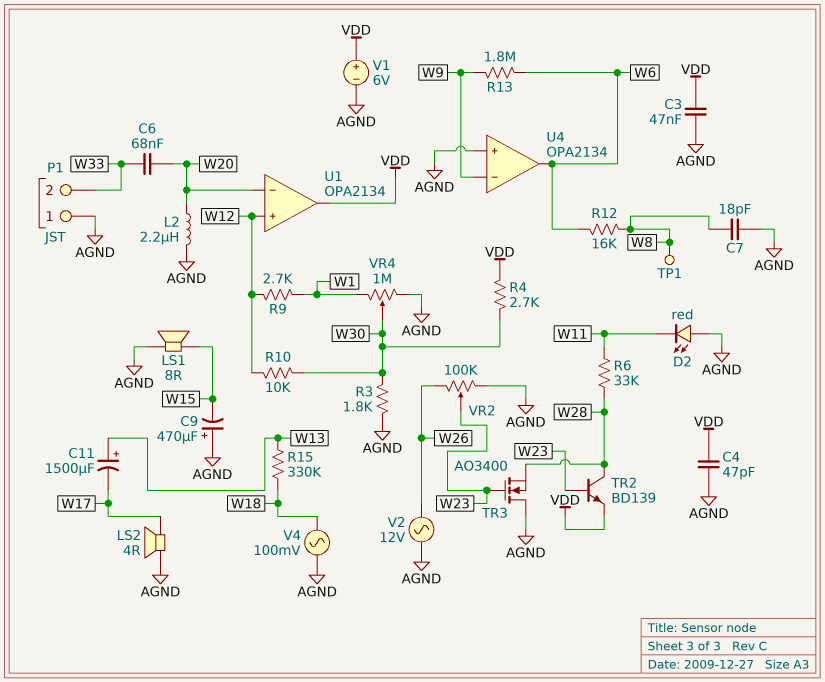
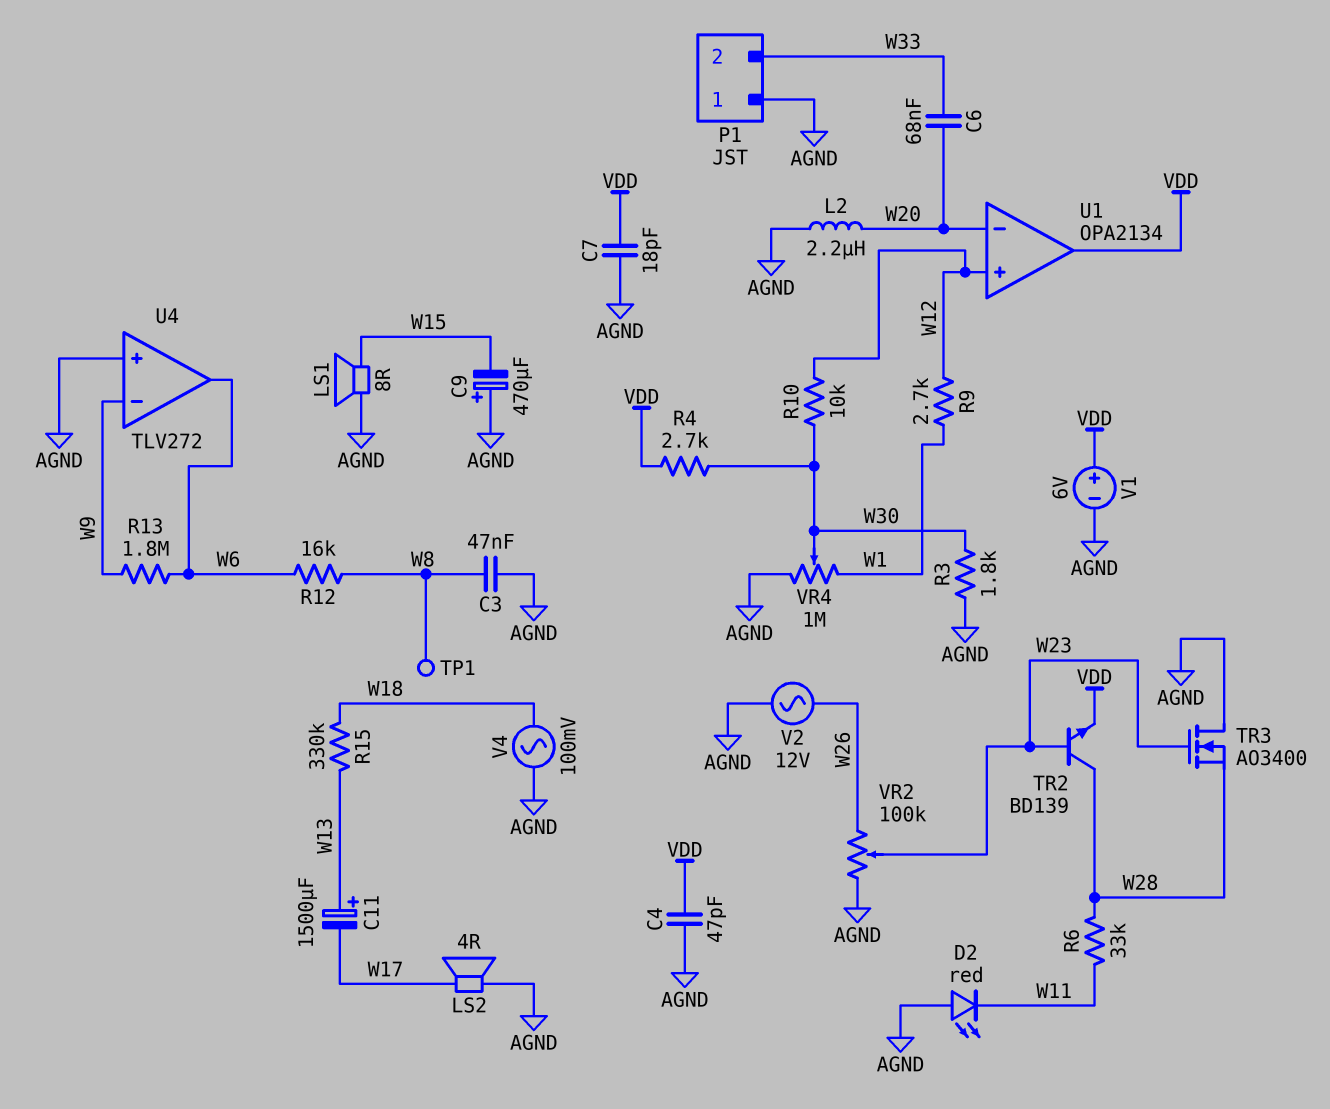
C3: 47nF (AGND, VDD) -> 47nF (AGND, W8)
C7: 18pF (AGND, W8) -> 18pF (AGND, VDD)
U4: OPA2134 -> TLV272

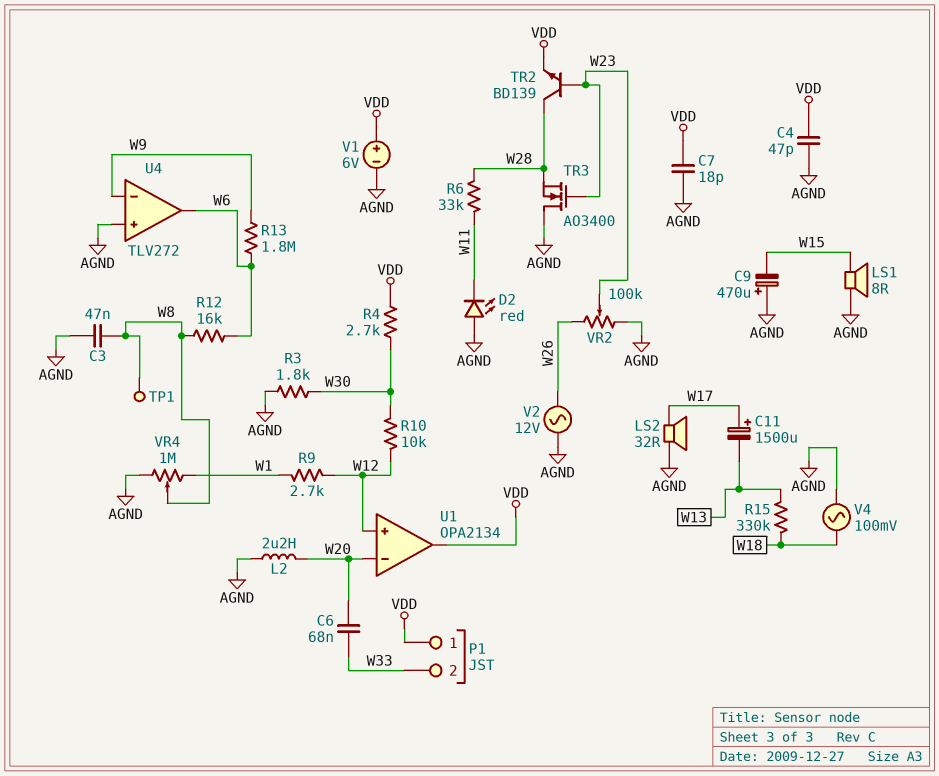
C11: 1500uF (plus W13, minus W17) -> 1500uF (plus W17, minus W13)
LS2: speaker 4R (AGND, W17) -> speaker 32R (AGND, W17)
P1 pin 1: AGND -> VDD
VR4: 1M (AGND, W1, wiper W30) -> 1M (AGND, W1, wiper W8)

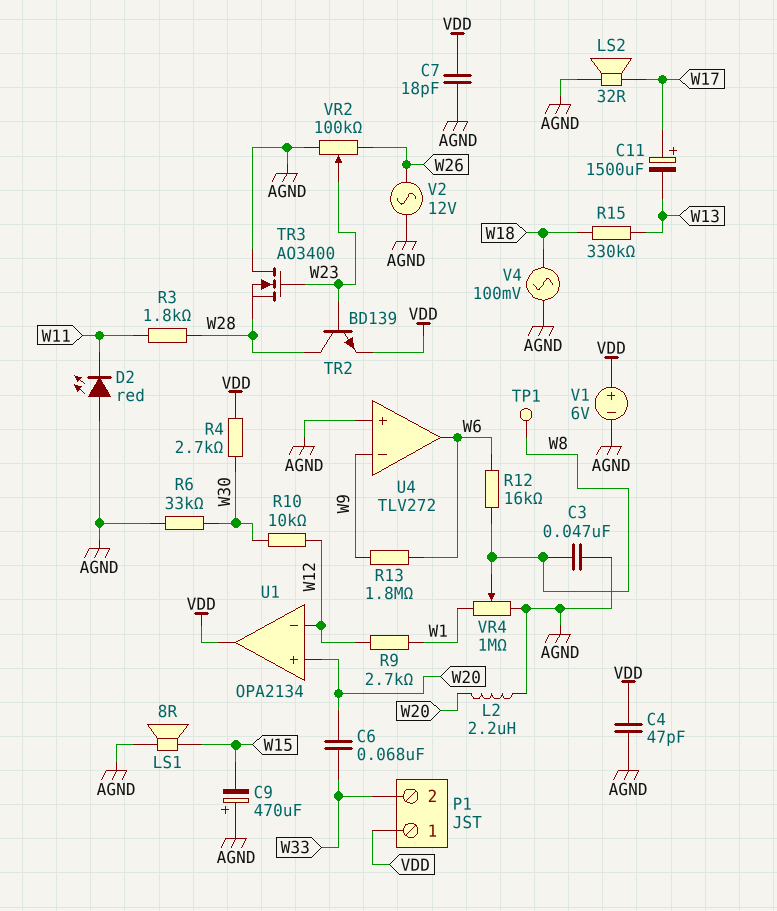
R3: 1.8k (AGND, W30) -> 1.8k (W11, W28)
R6: 33k (W11, W28) -> 33k (AGND, W30)
U1 pin in+: W12 -> W20
U1 pin in-: W20 -> W12

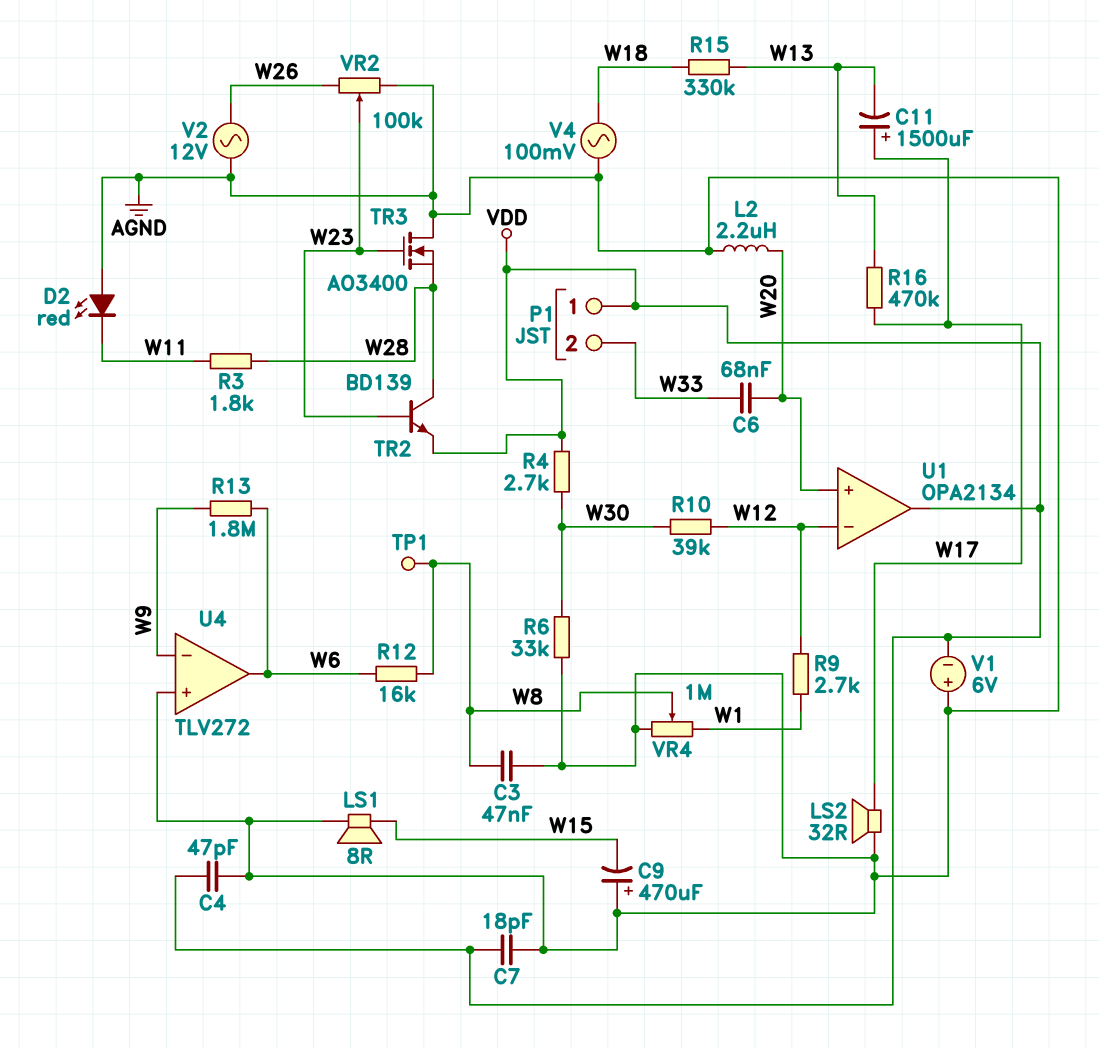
R10: 10k (W12, W30) -> 39k (W12, W30)
R16: none -> 470k (W13, W17)
V1: 6V (plus VDD, minus AGND) -> 6V (plus AGND, minus VDD)

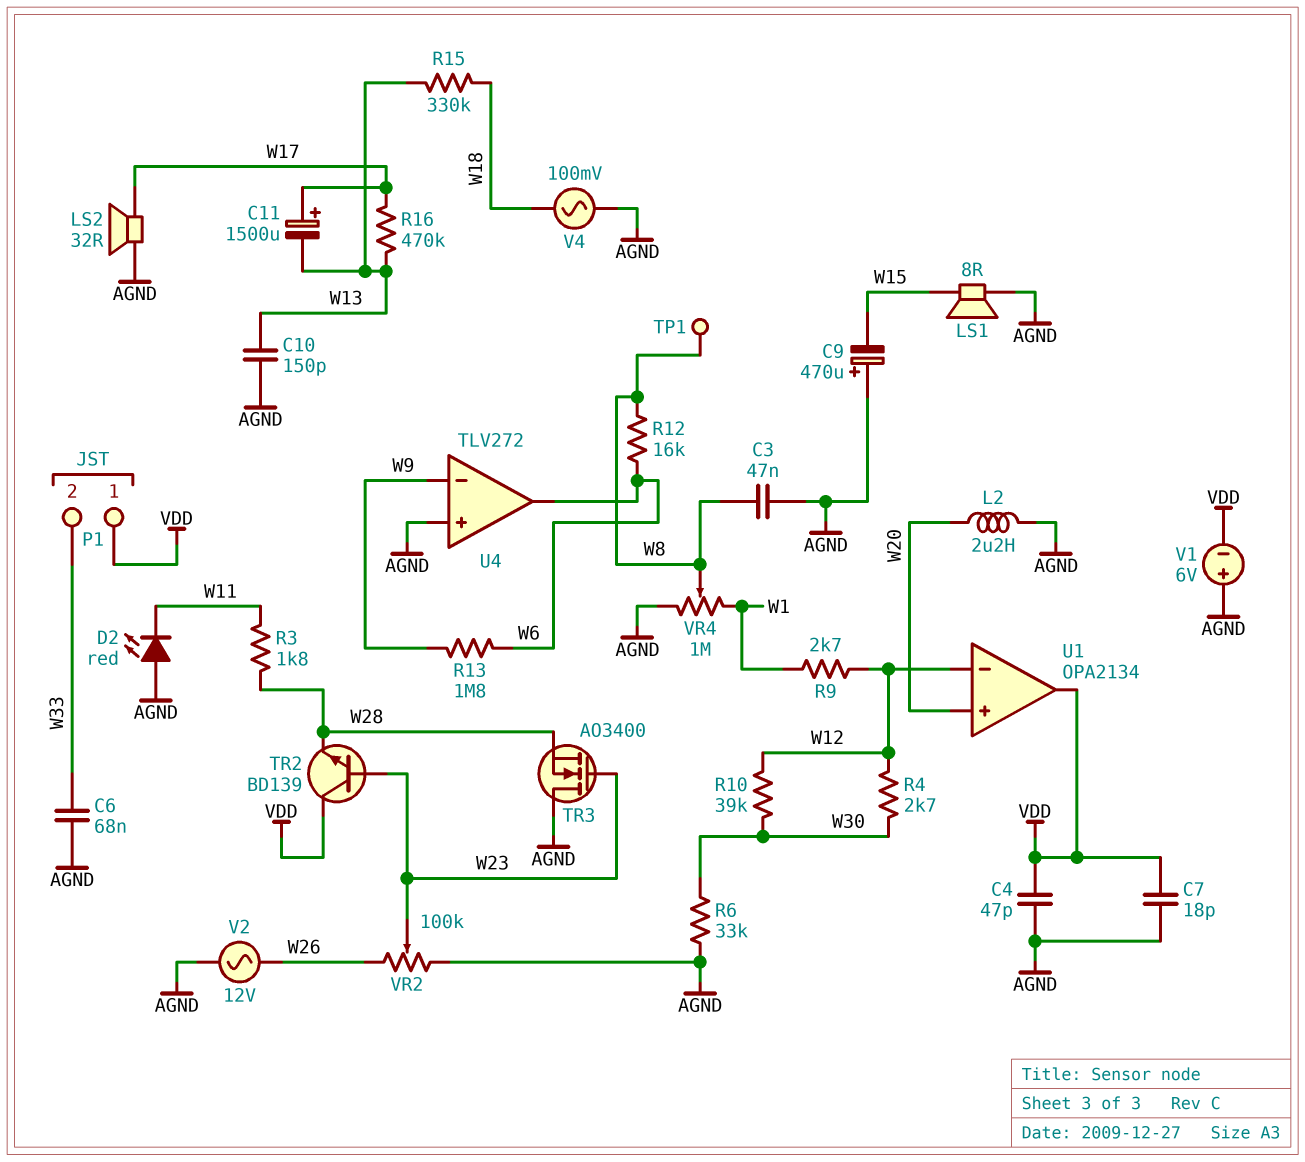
C6: 68nF (W20, W33) -> 68nF (AGND, W33)
C10: none -> 150pF (AGND, W13)
R4: 2.7k (VDD, W30) -> 2.7k (W12, W30)
TR2: NPN BD139 (B W23, C W28, E VDD) -> NPN BD139 (B W23, C VDD, E W28)

